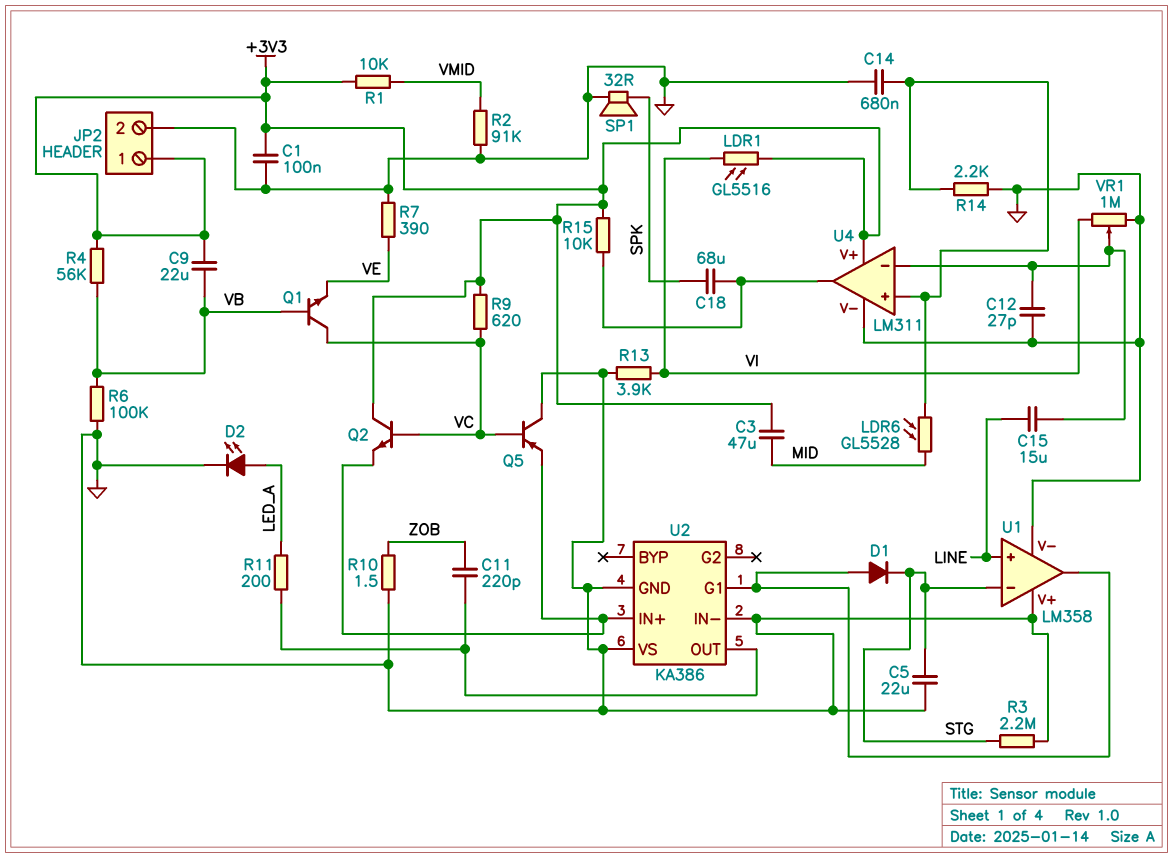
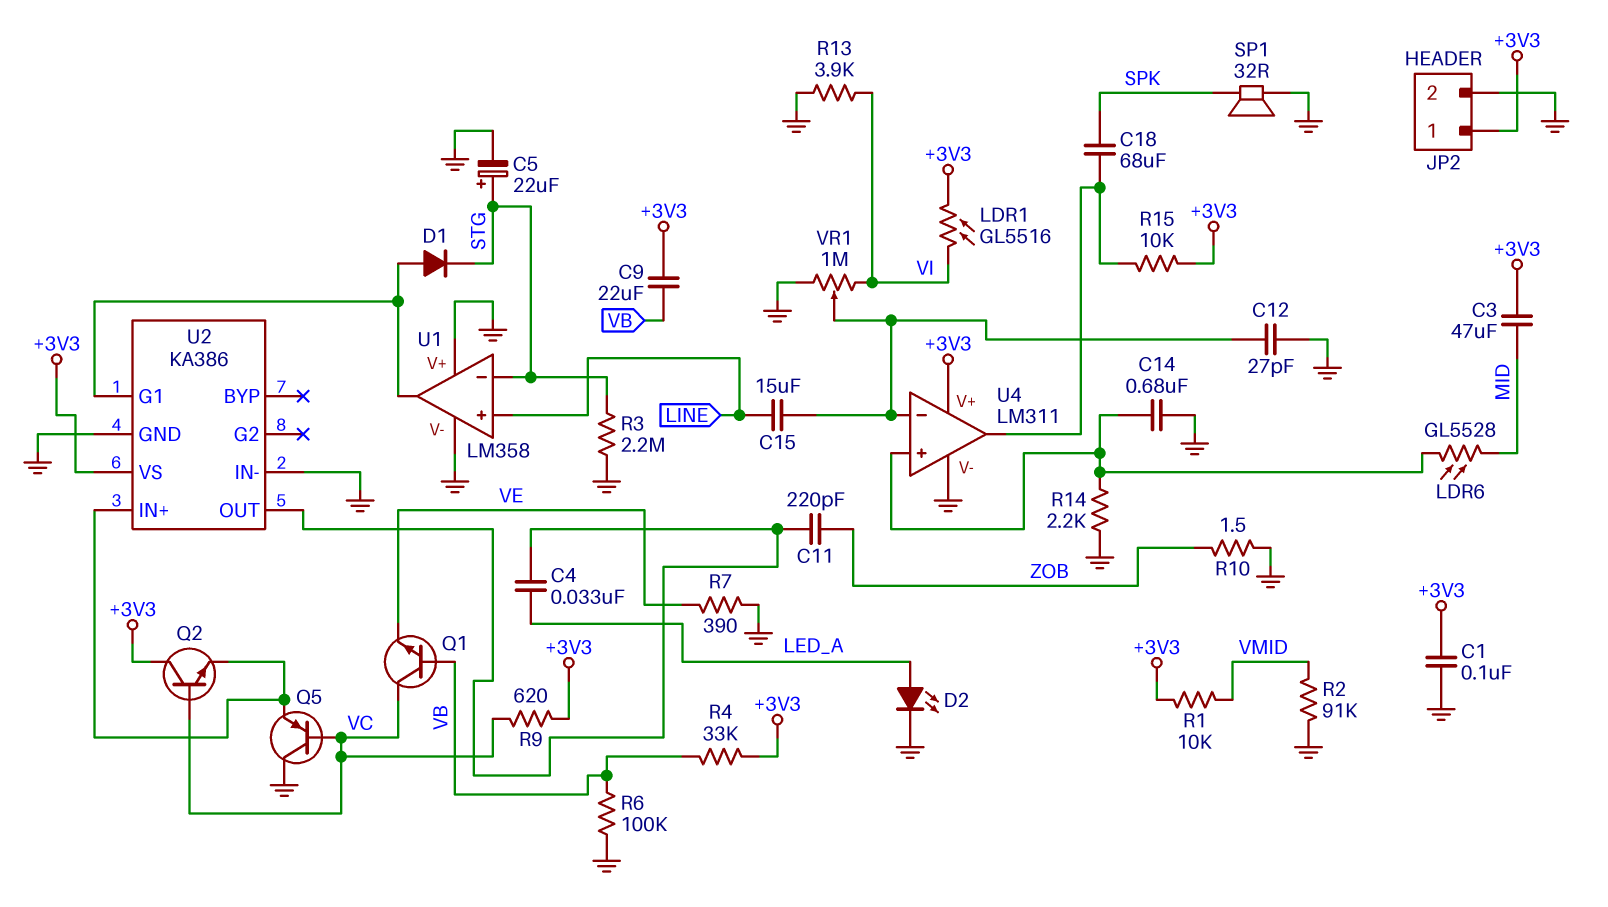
C4: none -> 33nF (LED_A, U2/OUT)
C5: 22uF (GND, STG) -> 22uF (plus STG, minus GND)
R4: 56k (+3V3, VB) -> 33k (+3V3, VB)
R11: 200 (LED_A, U2/OUT) -> none
U2 pin VS: GND -> +3V3

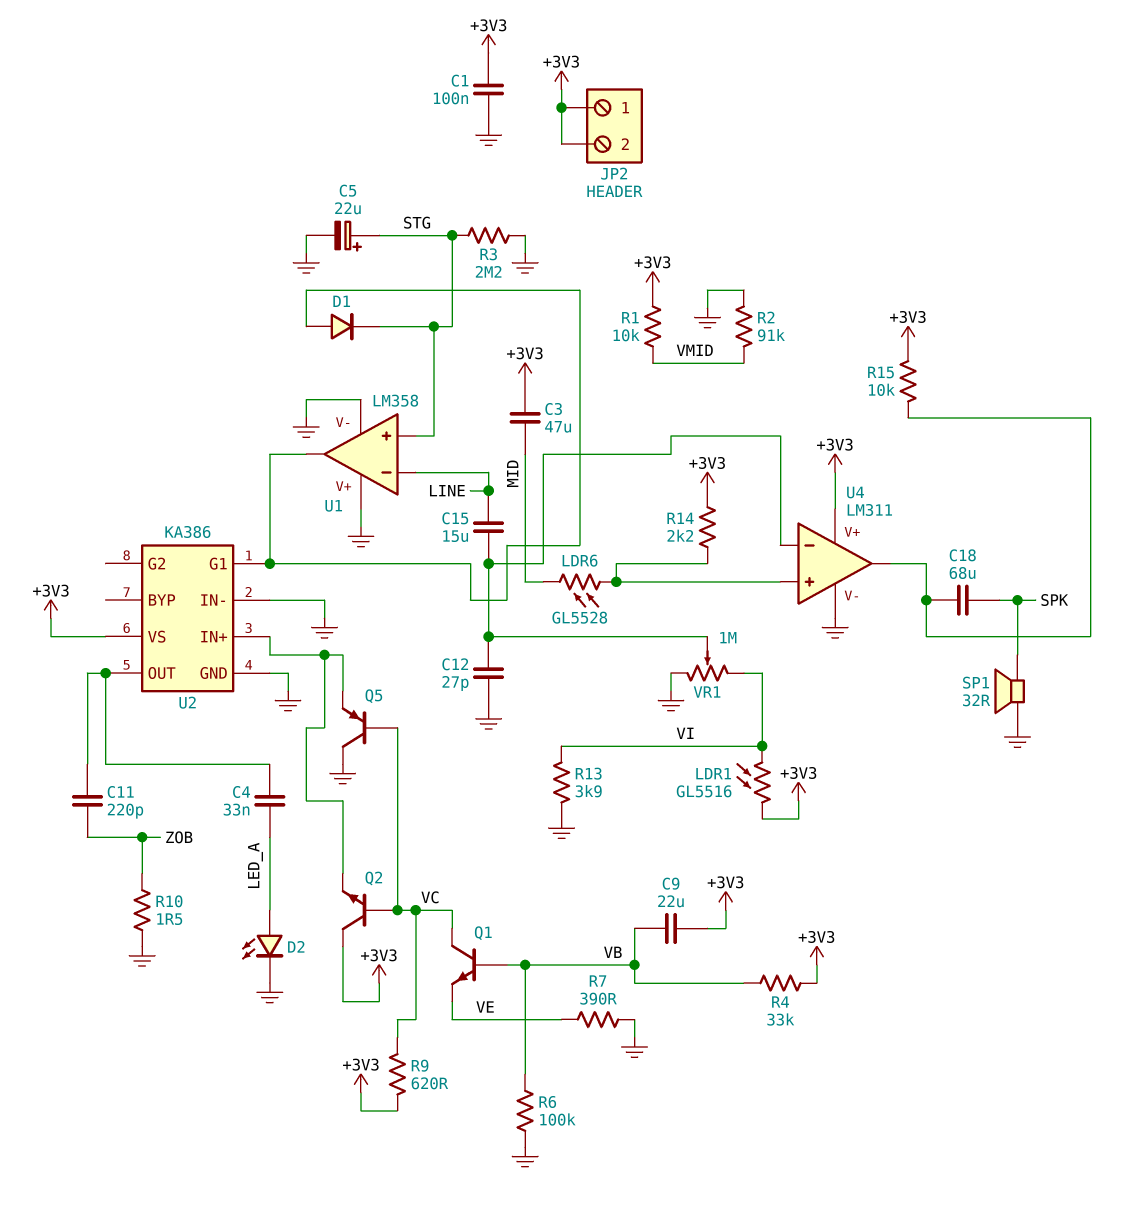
C14: 680nF (GND, U4/in+) -> none
JP2 pin 2: GND -> +3V3
R14: 2.2k (GND, U4/in+) -> 2.2k (+3V3, U4/in+)
U1 pin in+: LINE -> STG
U1 pin in-: STG -> LINE

